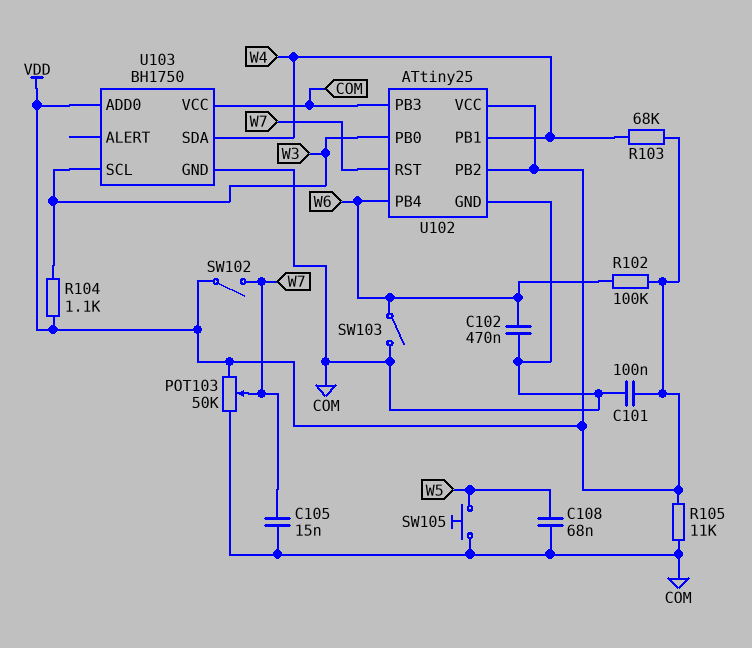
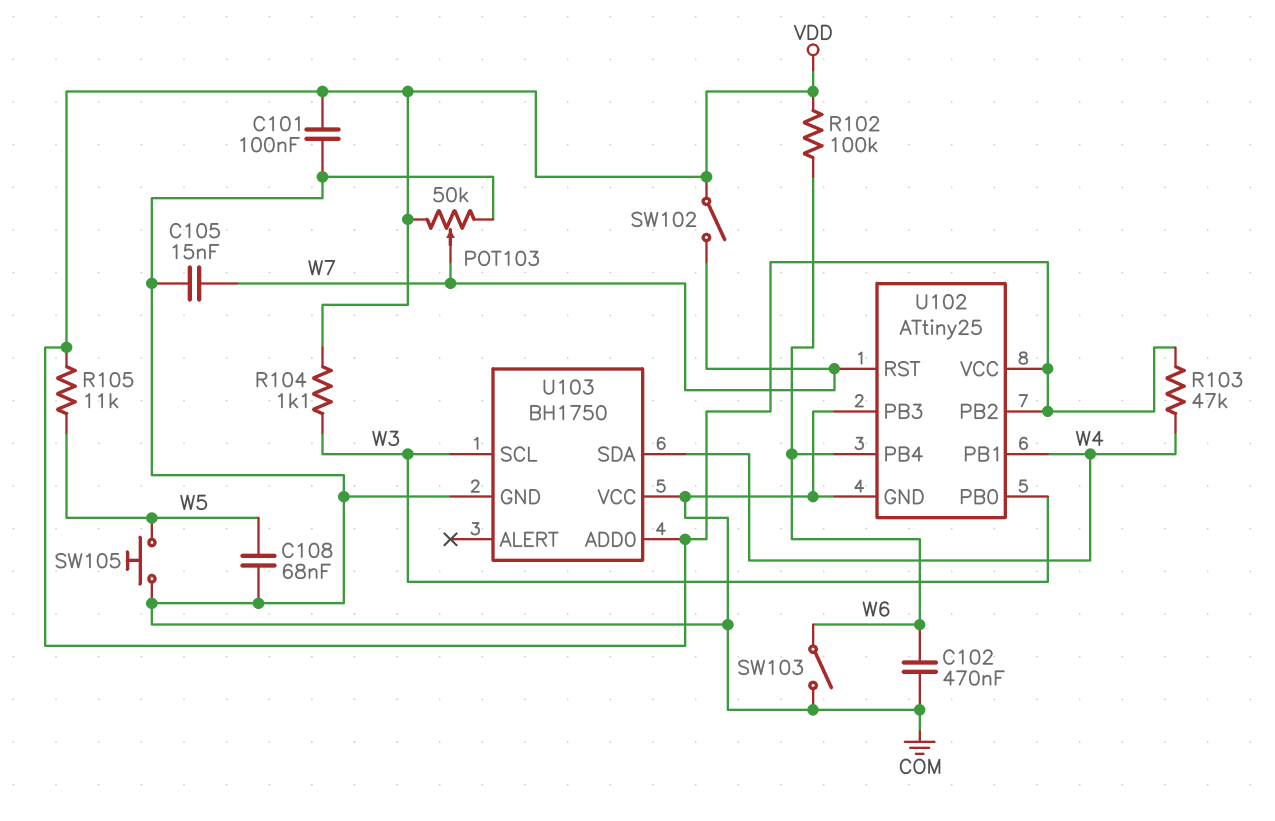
R103: 68k (VDD, W4) -> 47k (VDD, W4)
R105: 11k (COM, VDD) -> 11k (VDD, W5)

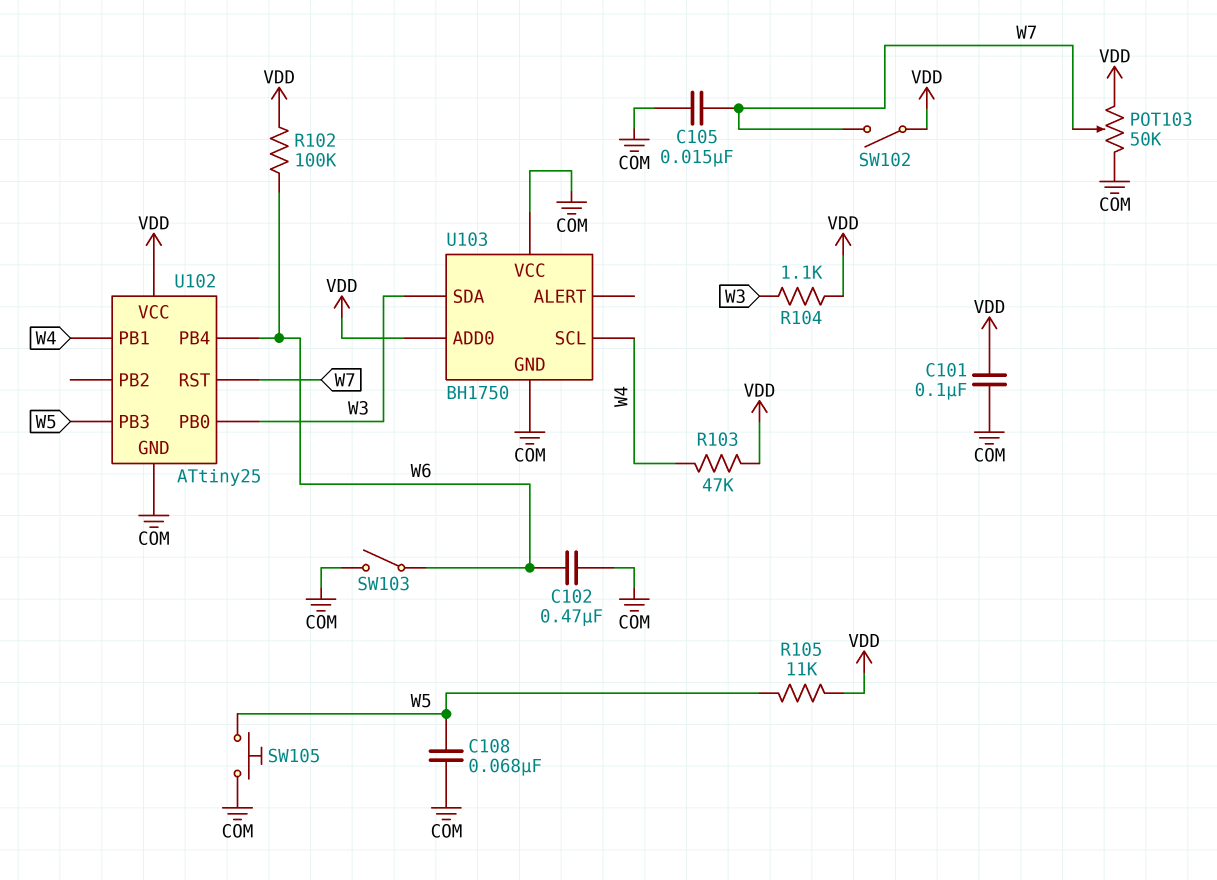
U102 pin PB2: VDD -> none
U102 pin PB3: COM -> W5
U103 pin SCL: W3 -> W4
U103 pin SDA: W4 -> W3

